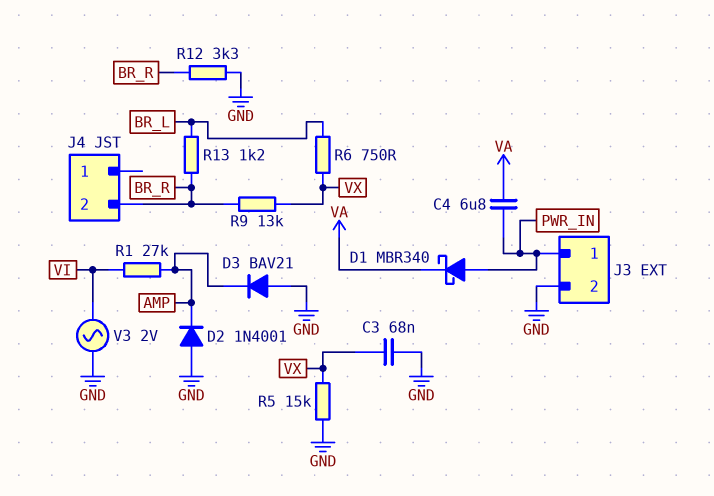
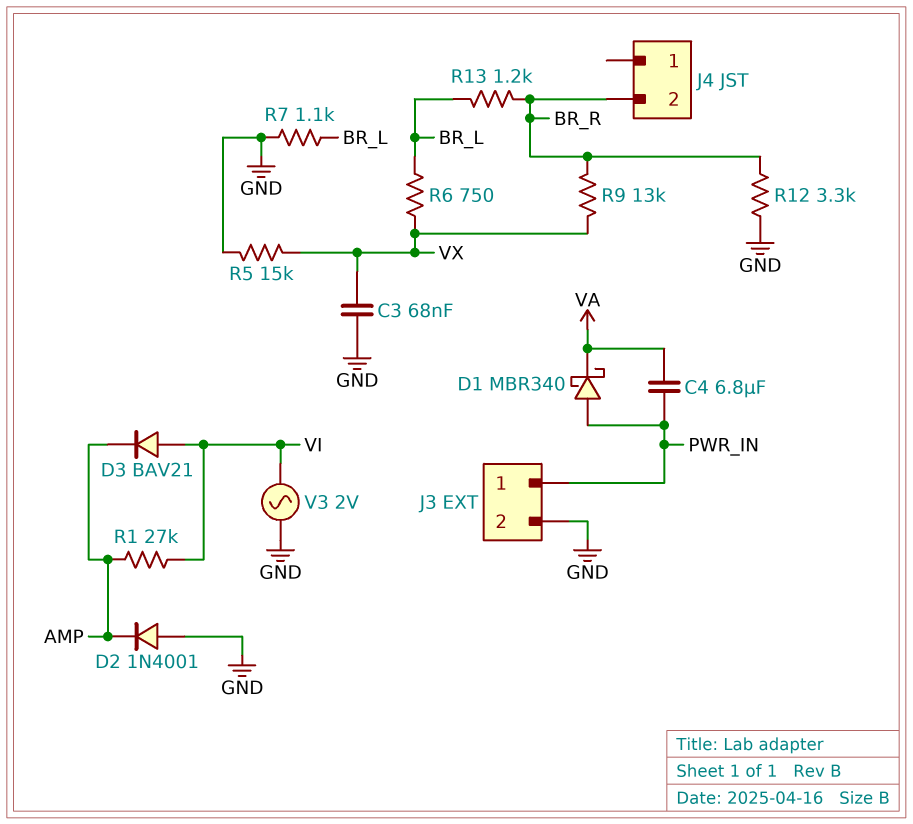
D3: diode BAV21 (A GND, K AMP) -> diode BAV21 (A VI, K AMP)
R7: none -> 1.1k (BR_L, GND)

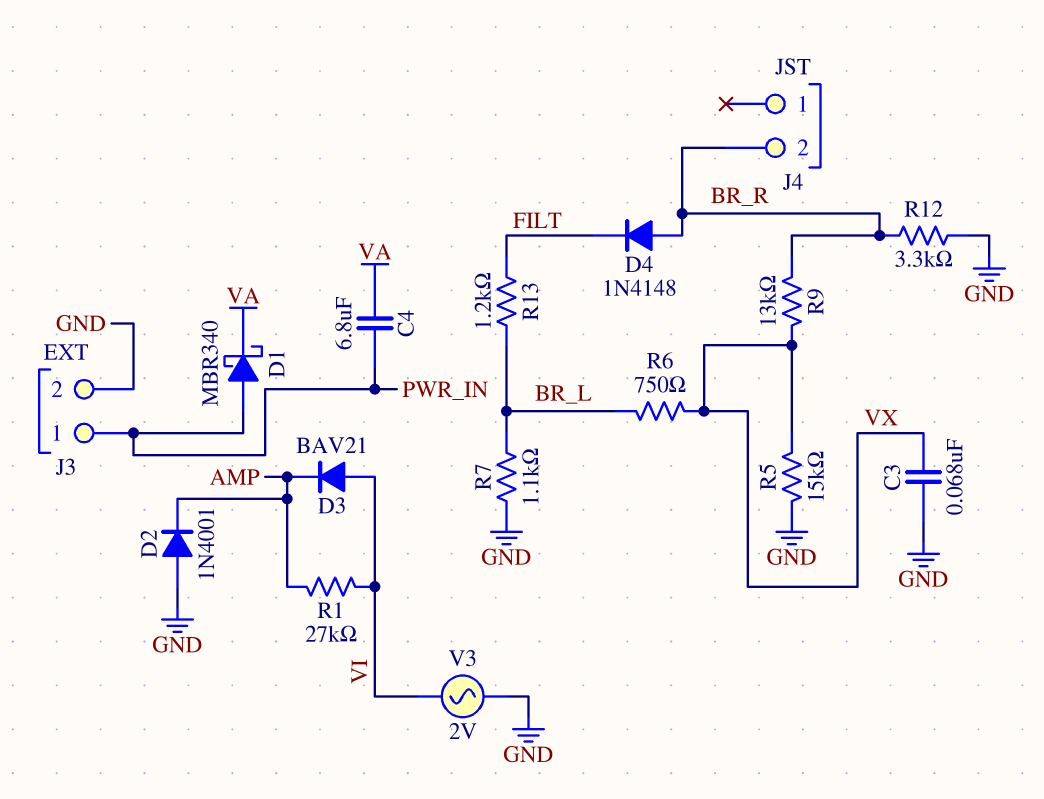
D4: none -> diode 1N4148 (A BR_R, K FILT)
R13: 1.2k (BR_L, BR_R) -> 1.2k (BR_L, FILT)

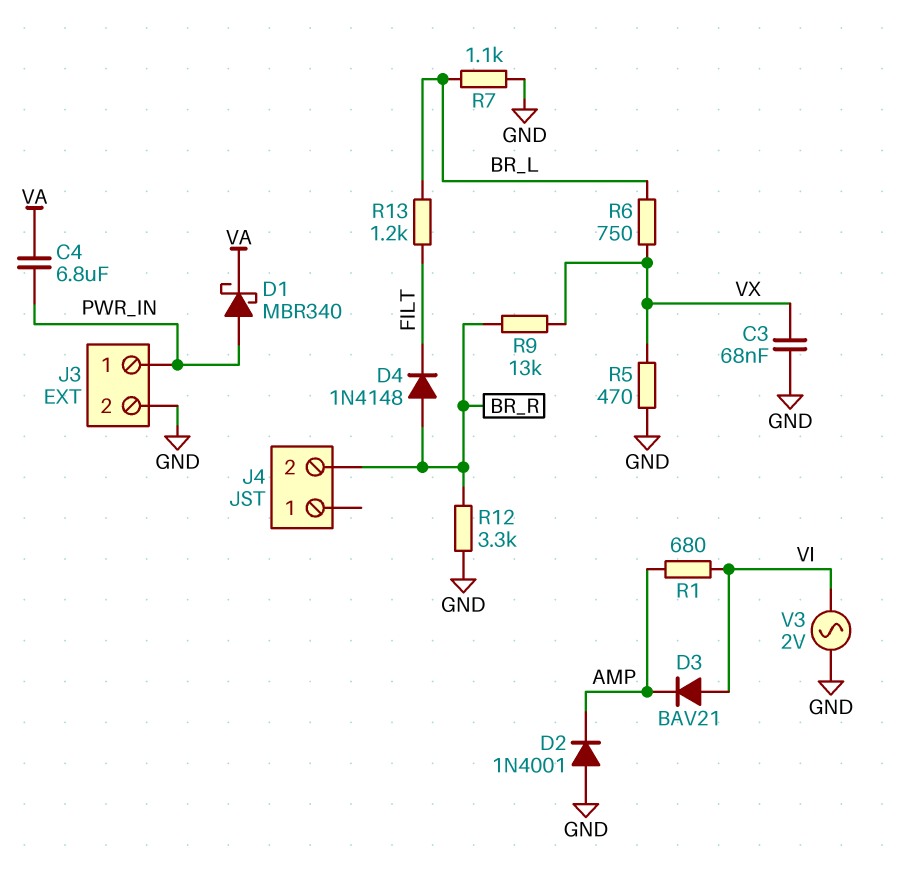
R1: 27k (AMP, VI) -> 680 (AMP, VI)
R5: 15k (GND, VX) -> 470 (GND, VX)

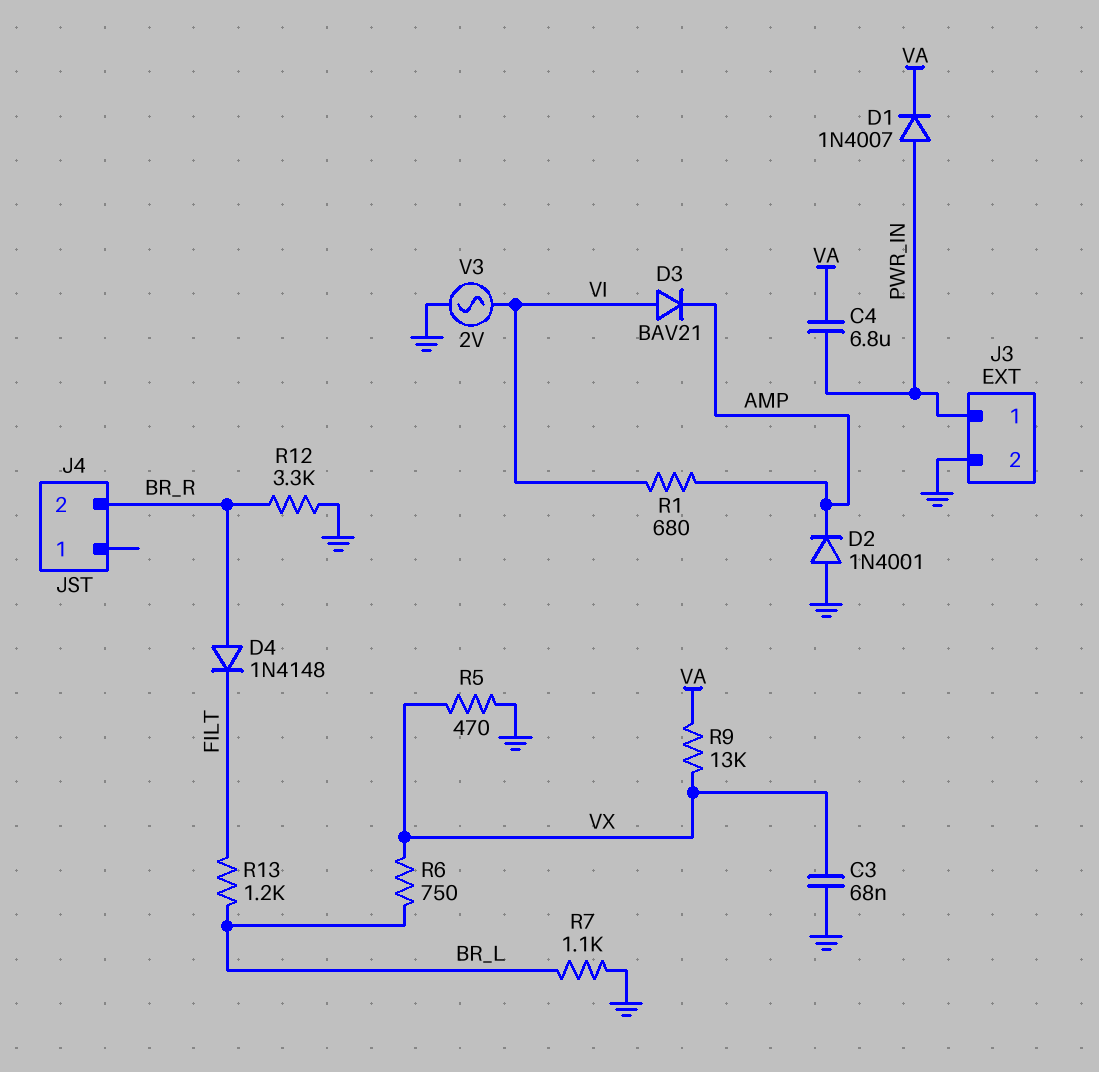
D1: schottky MBR340 (A PWR_IN, K VA) -> diode 1N4007 (A PWR_IN, K VA)
R9: 13k (BR_R, VX) -> 13k (VA, VX)

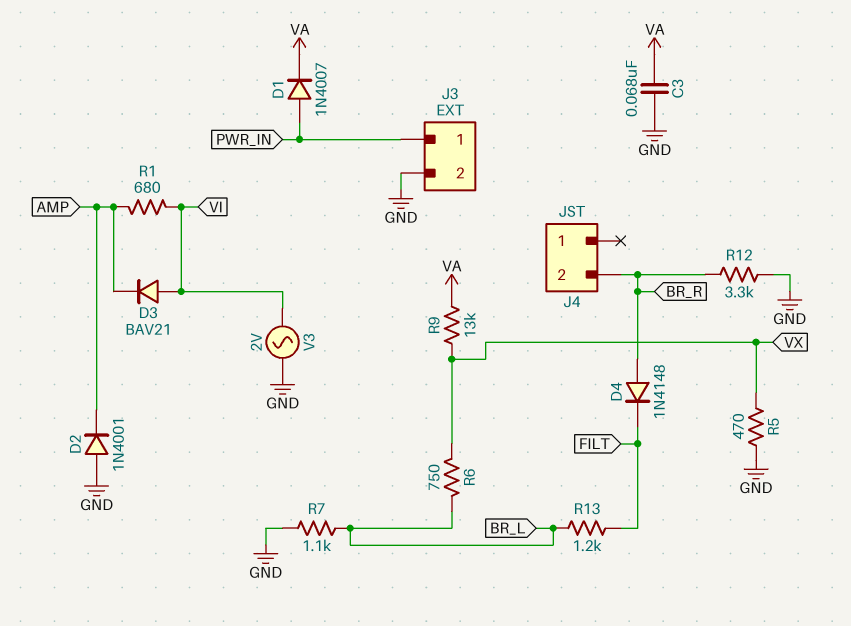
C3: 68nF (GND, VX) -> 68nF (GND, VA)
C4: 6.8uF (PWR_IN, VA) -> none

